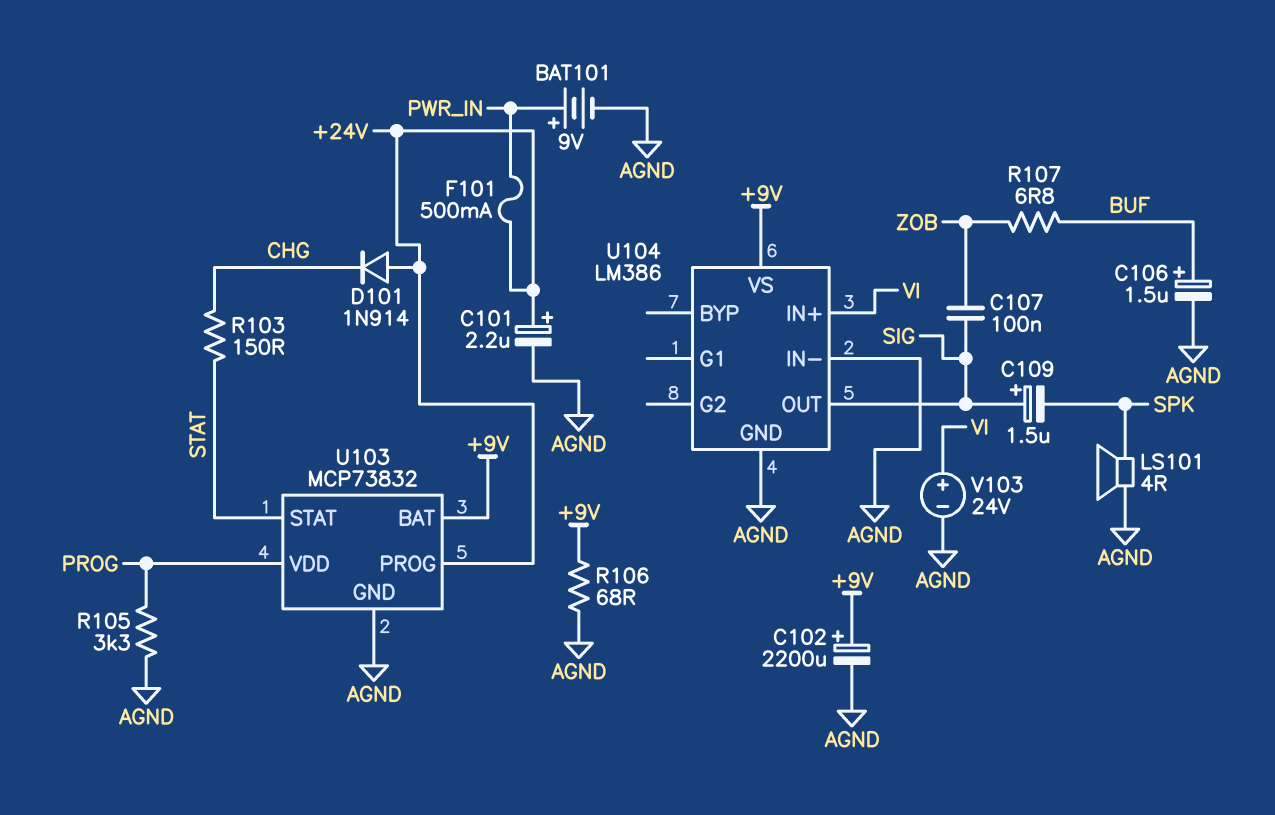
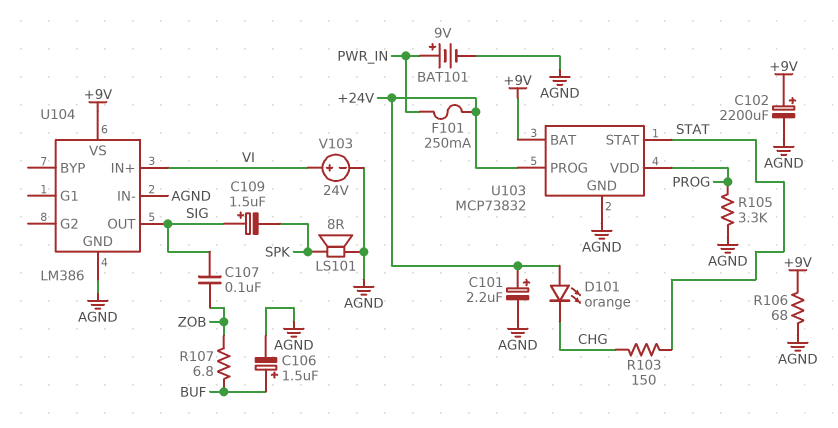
D101: diode 1N914 (A +24V, K CHG) -> LED orange (A +24V, K CHG)
F101: 500mA (+24V, PWR_IN) -> 250mA (+24V, PWR_IN)
LS101: speaker 4R (AGND, SPK) -> speaker 8R (AGND, SPK)

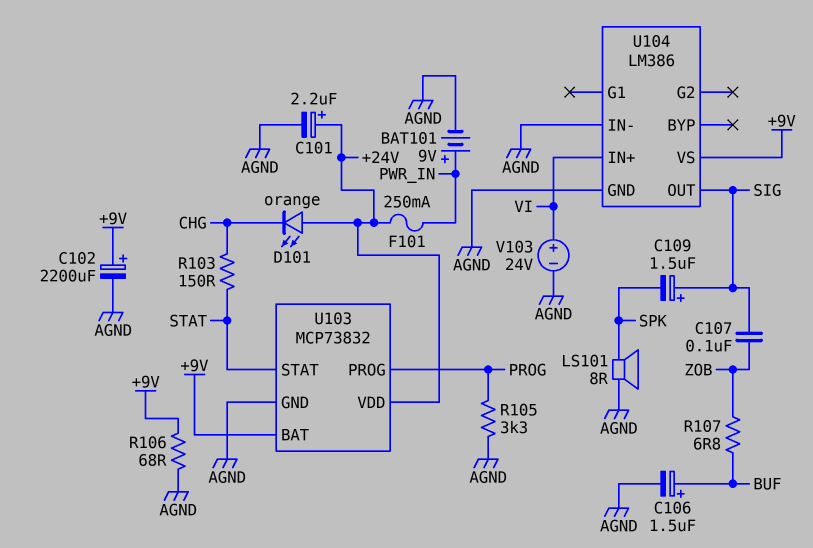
U103 pin PROG: +24V -> PROG
U103 pin VDD: PROG -> +24V

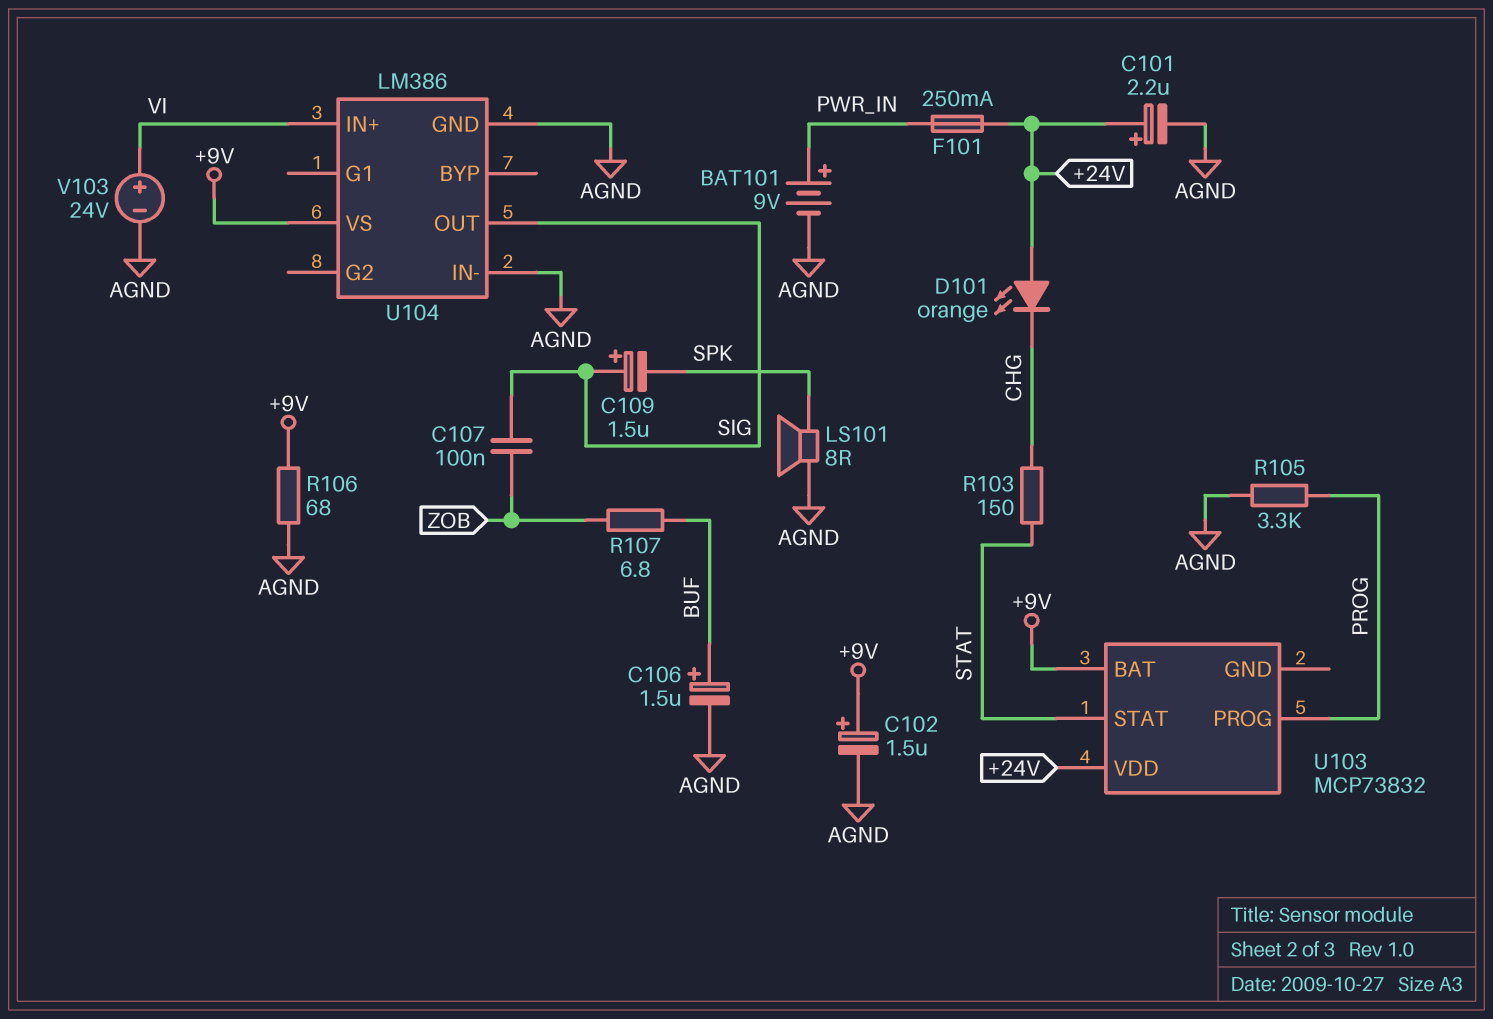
C102: 2200uF (plus +9V, minus AGND) -> 1.5uF (plus +9V, minus AGND)
U103 pin GND: AGND -> none

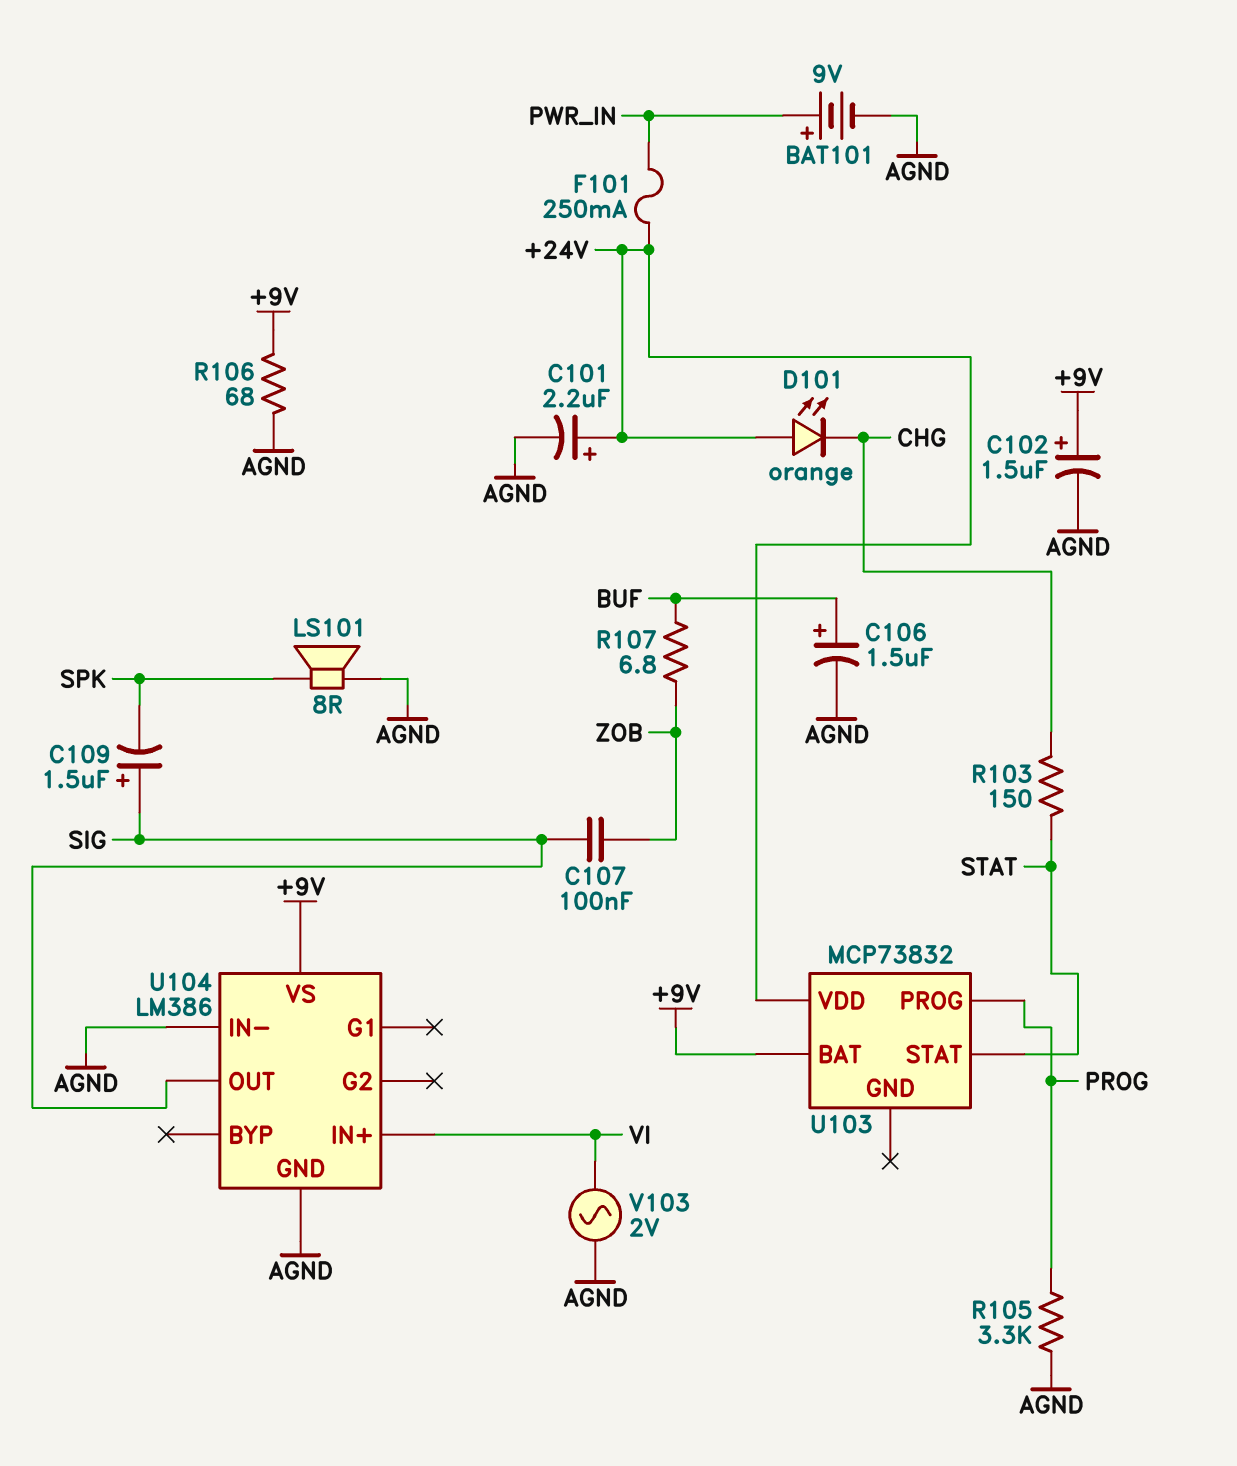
V103: 24V (plus VI, minus AGND) -> AC 2V (AGND, VI)

